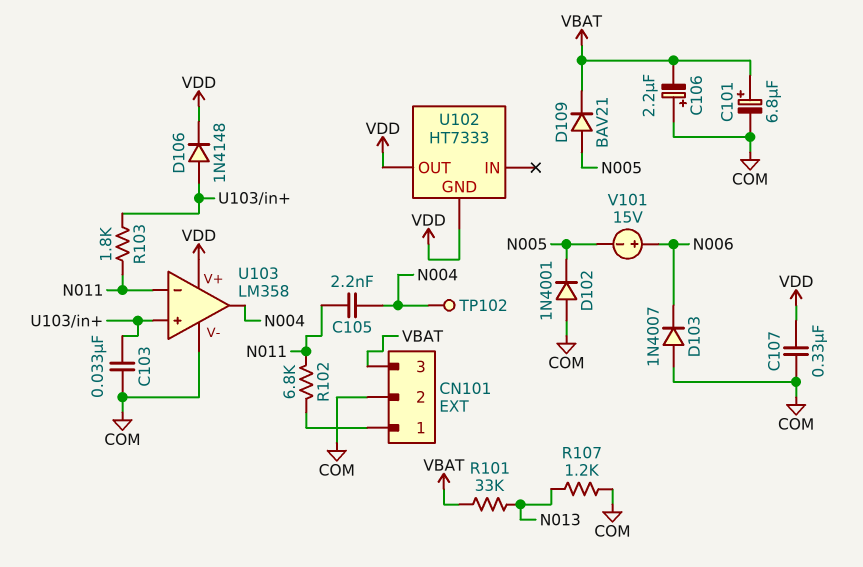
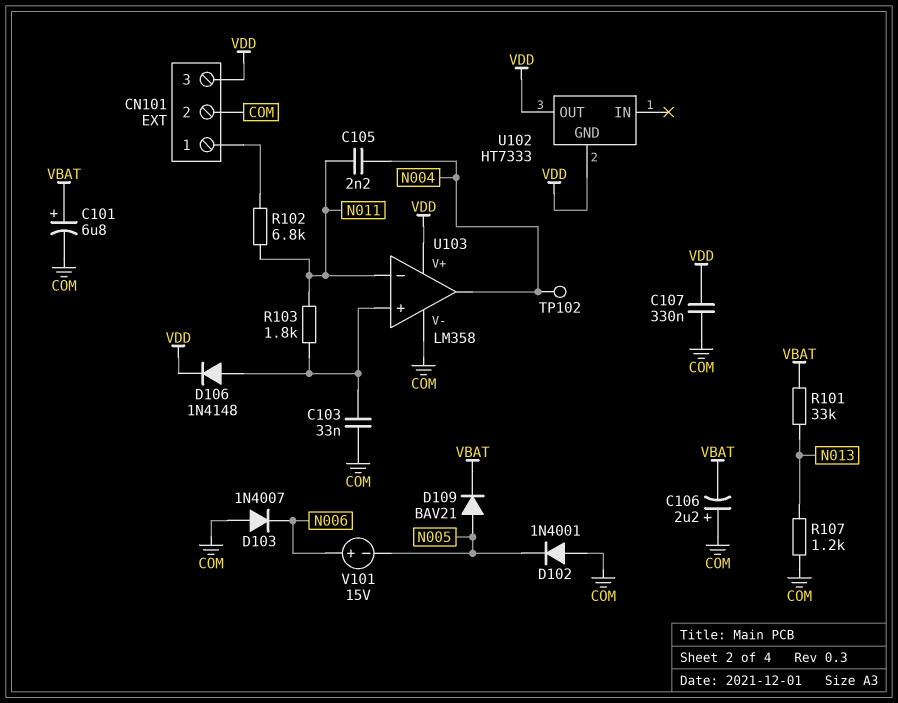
CN101 pin 3: VBAT -> VDD

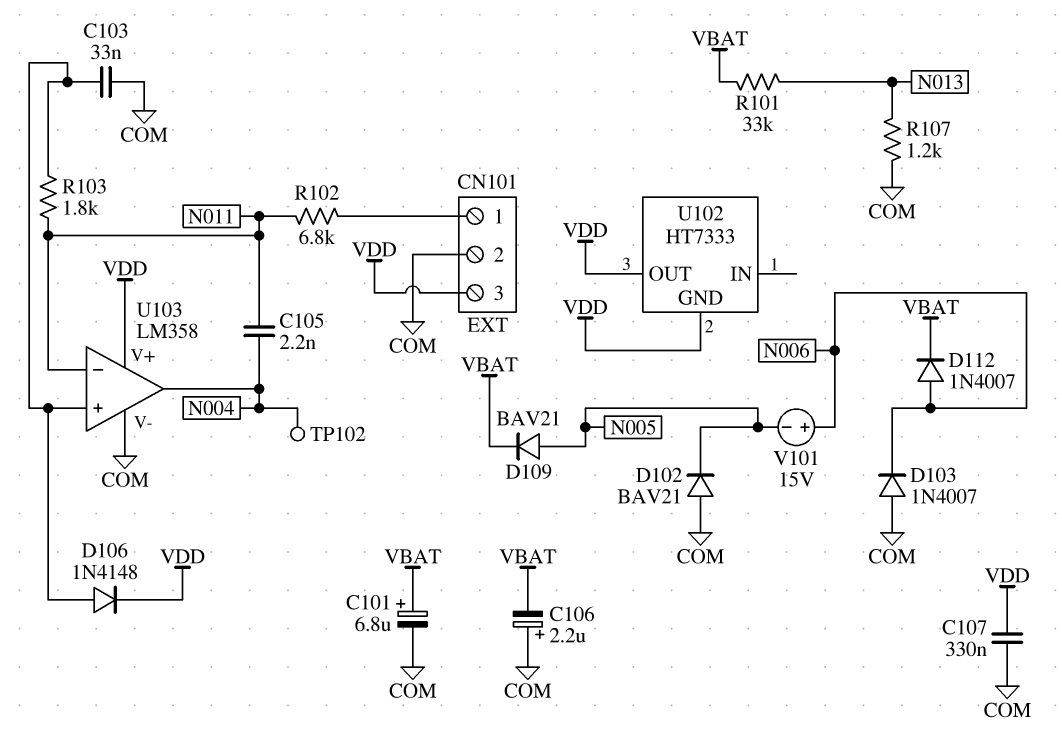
D102: diode 1N4001 (A COM, K N005) -> diode BAV21 (A COM, K N005)
D112: none -> diode 1N4007 (A N006, K VBAT)

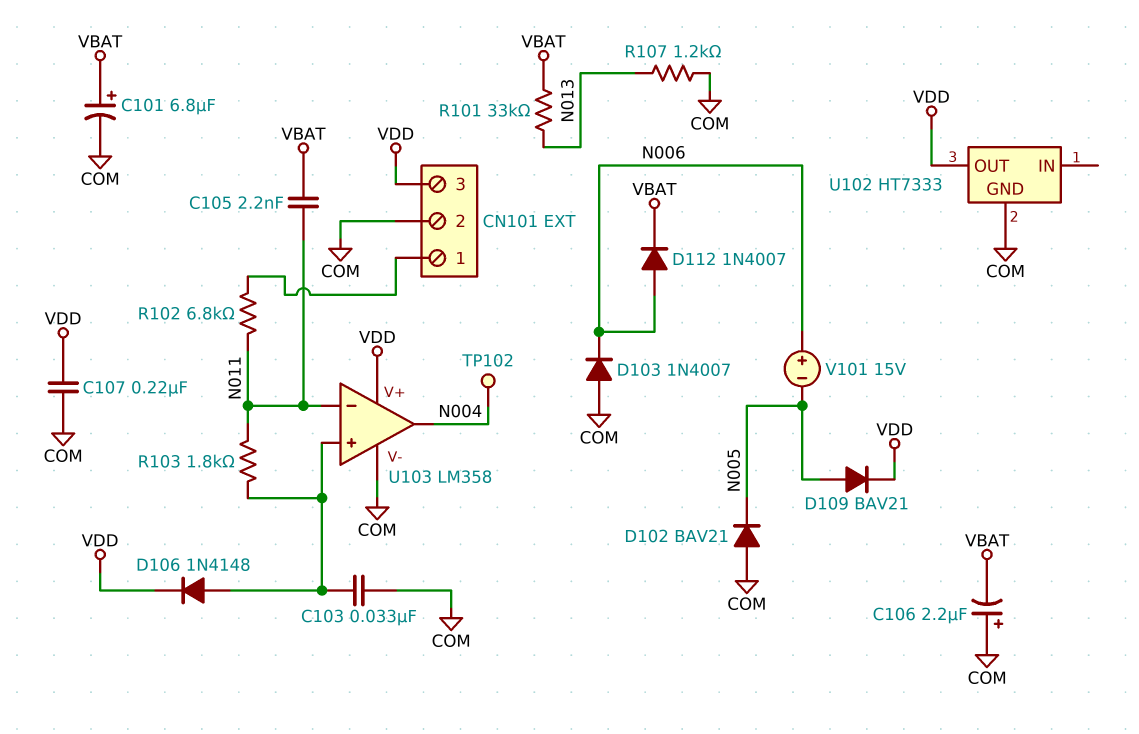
C105: 2.2nF (N004, N011) -> 2.2nF (N011, VBAT)
C107: 330nF (COM, VDD) -> 220nF (COM, VDD)
D109: diode BAV21 (A N005, K VBAT) -> diode BAV21 (A N005, K VDD)
U102 pin GND: VDD -> COM

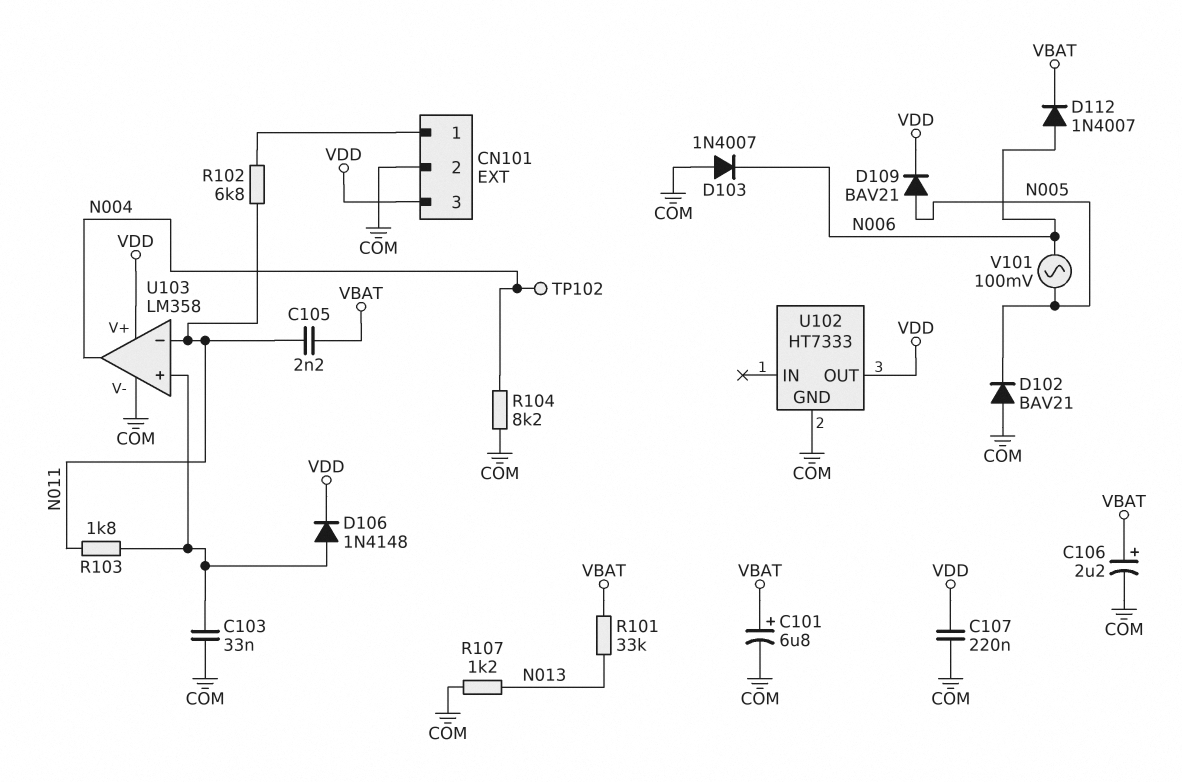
C106: 2.2uF (plus COM, minus VBAT) -> 2.2uF (plus VBAT, minus COM)
R104: none -> 8.2k (COM, N004)
V101: 15V (plus N006, minus N005) -> AC 100mV (N005, N006)

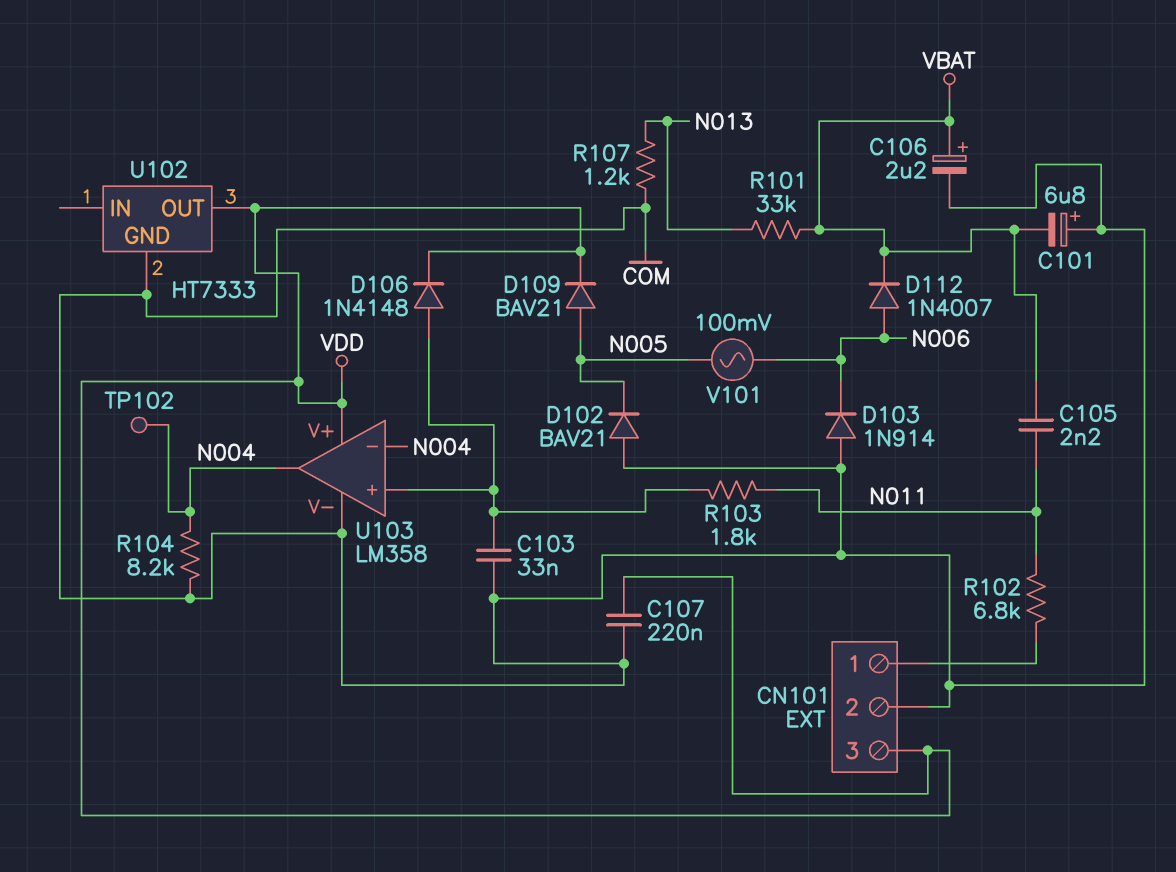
C101: 6.8uF (plus VBAT, minus COM) -> 6.8uF (plus COM, minus VBAT)
D103: diode 1N4007 (A COM, K N006) -> diode 1N914 (A COM, K N006)
U103 pin in-: N011 -> N004

